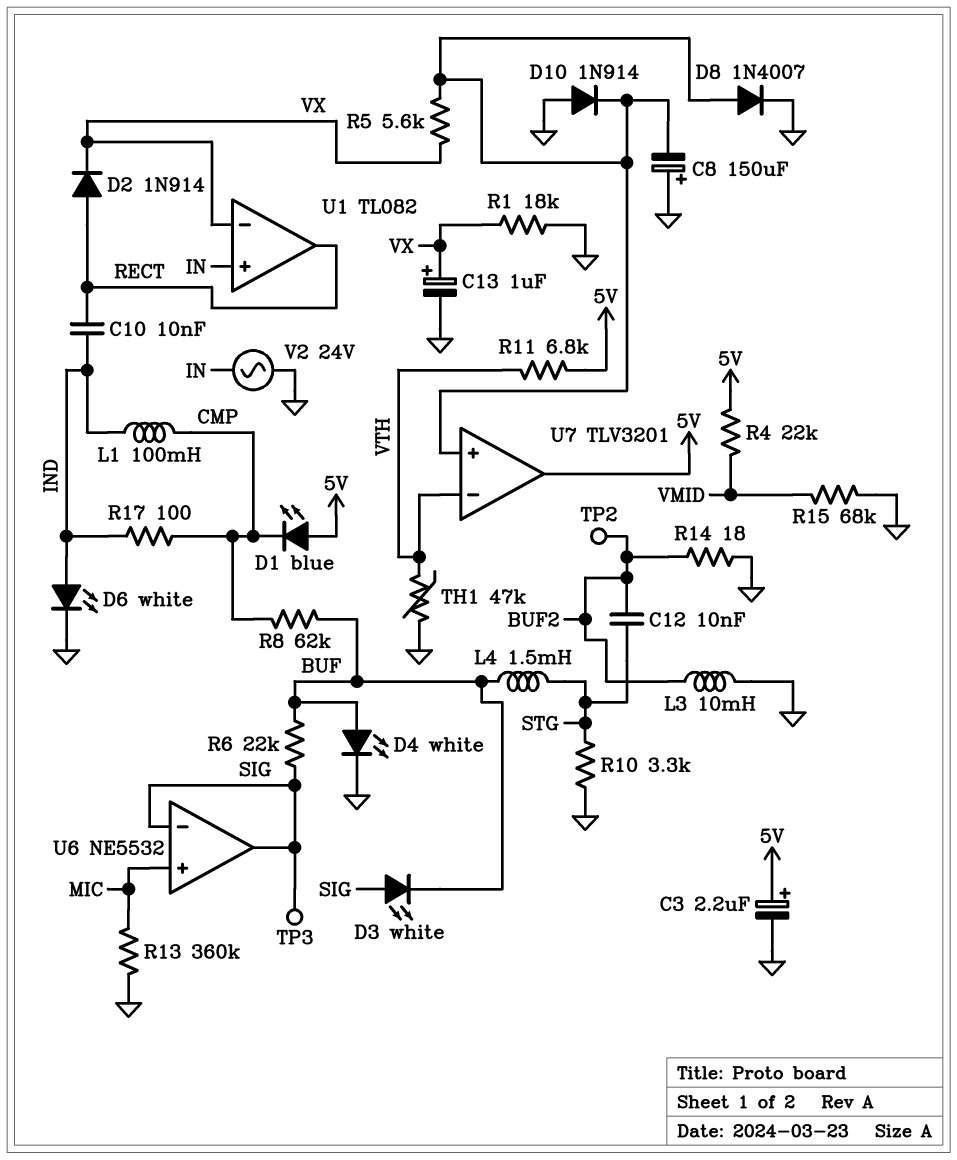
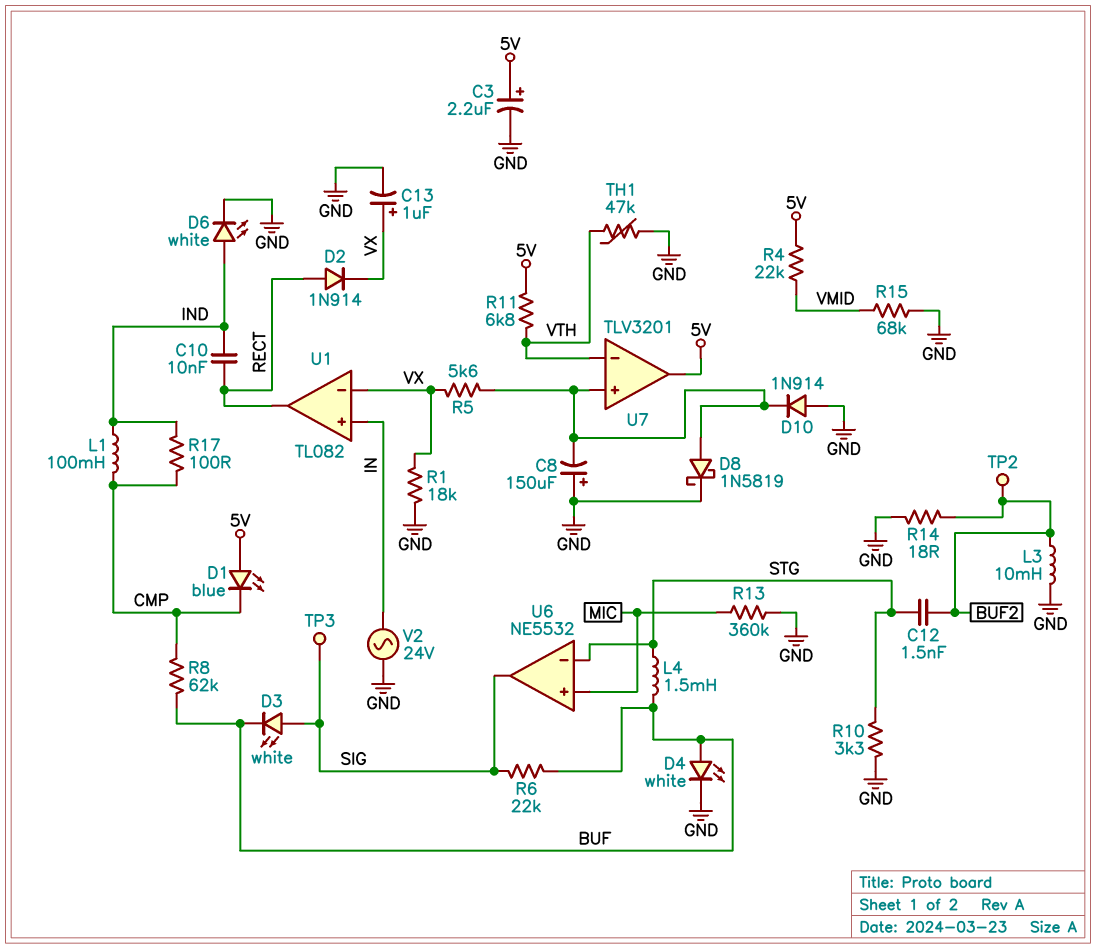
C12: 10nF (BUF2, STG) -> 1.5nF (BUF2, STG)
D8: diode 1N4007 (A U7/in+, K GND) -> schottky 1N5819 (A U7/in+, K GND)
U6 pin in-: SIG -> STG

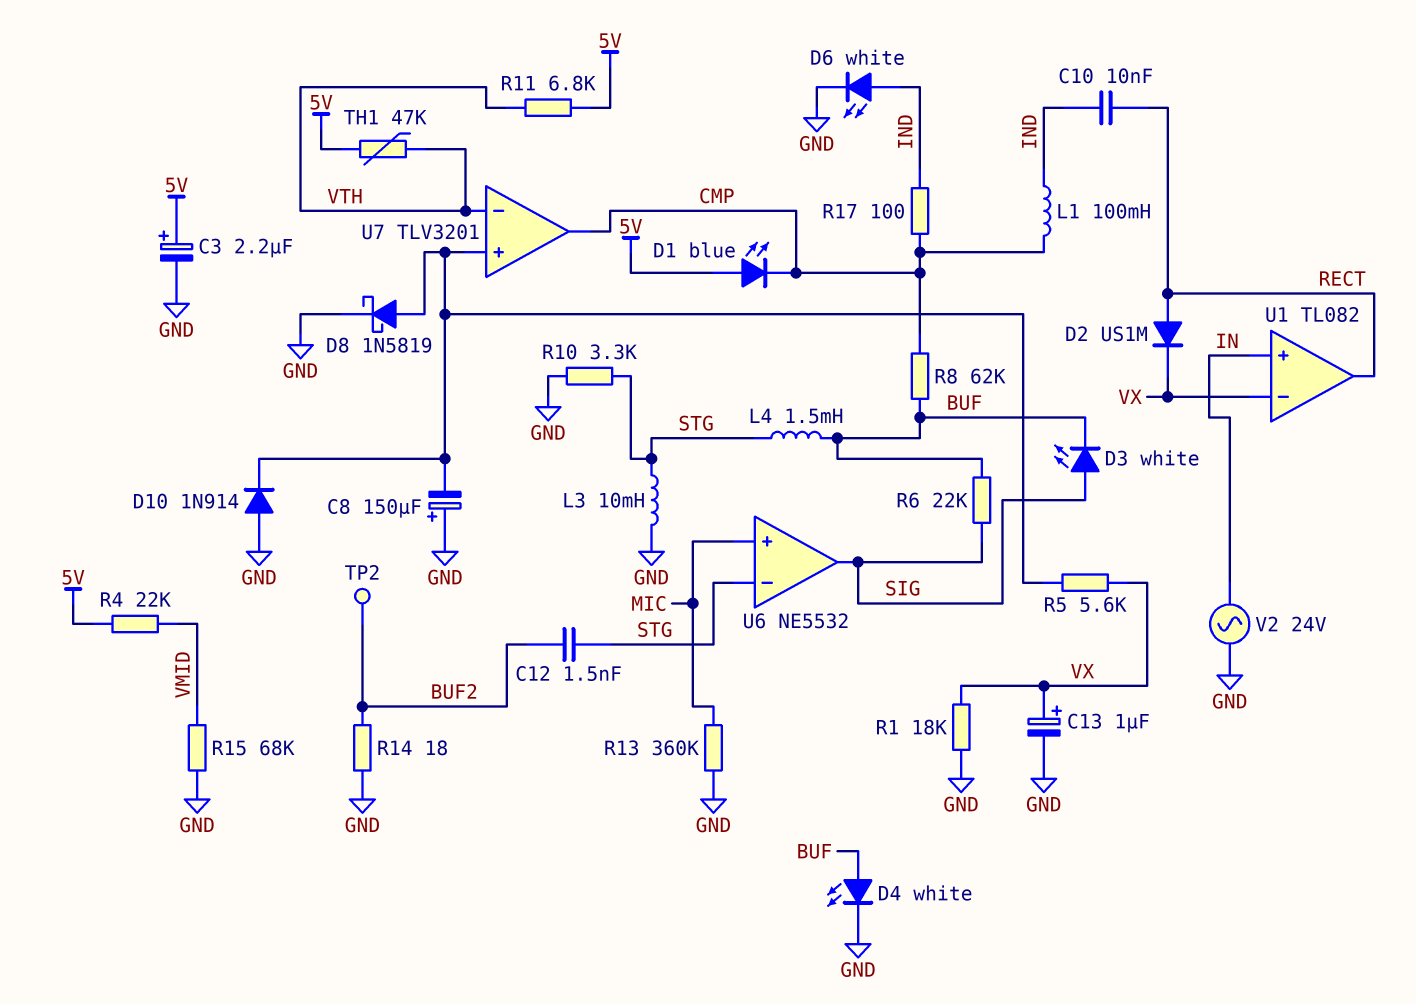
D2: diode 1N914 (A RECT, K VX) -> diode US1M (A RECT, K VX)
L3: 10mH (BUF2, GND) -> 10mH (GND, STG)
TH1: 47k (GND, VTH) -> 47k (5V, VTH)
TP3: test point (SIG) -> none
U7 pin out: 5V -> CMP

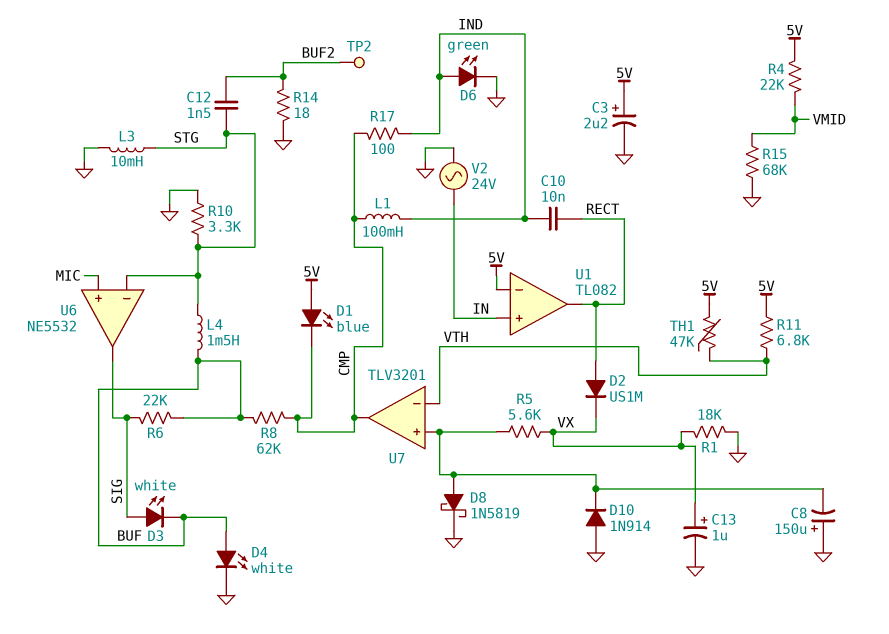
D6: LED white (A IND, K GND) -> LED green (A IND, K GND)
R13: 360k (GND, MIC) -> none
U1 pin in-: VX -> 5V

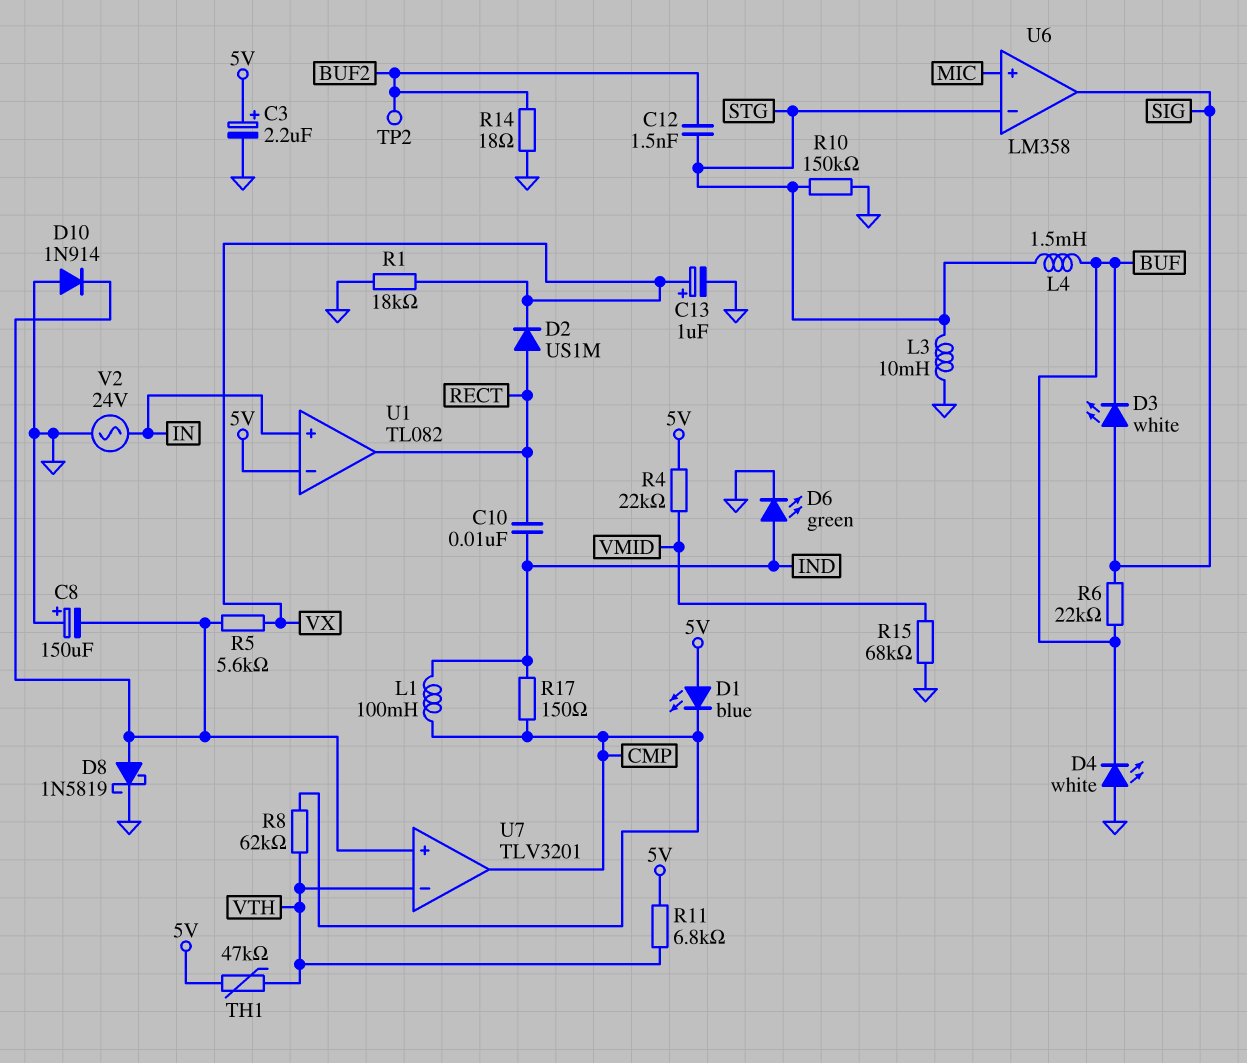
D4: LED white (A BUF, K GND) -> LED white (A GND, K BUF)
R8: 62k (BUF, CMP) -> 62k (CMP, VTH)
R10: 3.3k (GND, STG) -> 150k (GND, STG)
R17: 100 (CMP, IND) -> 150 (CMP, IND)
U6: NE5532 -> LM358

